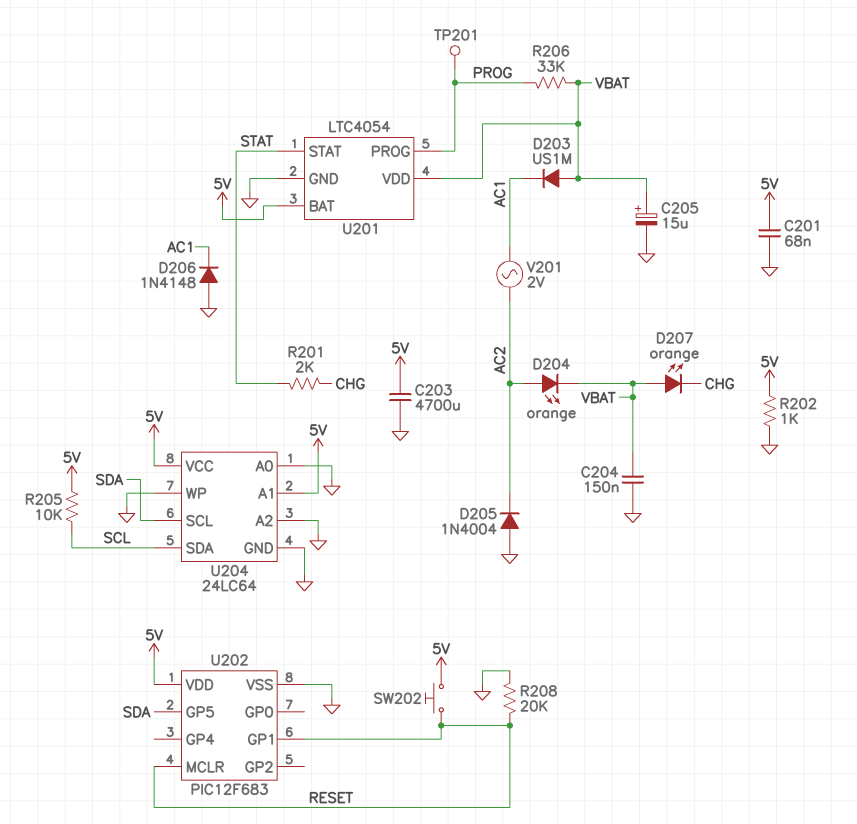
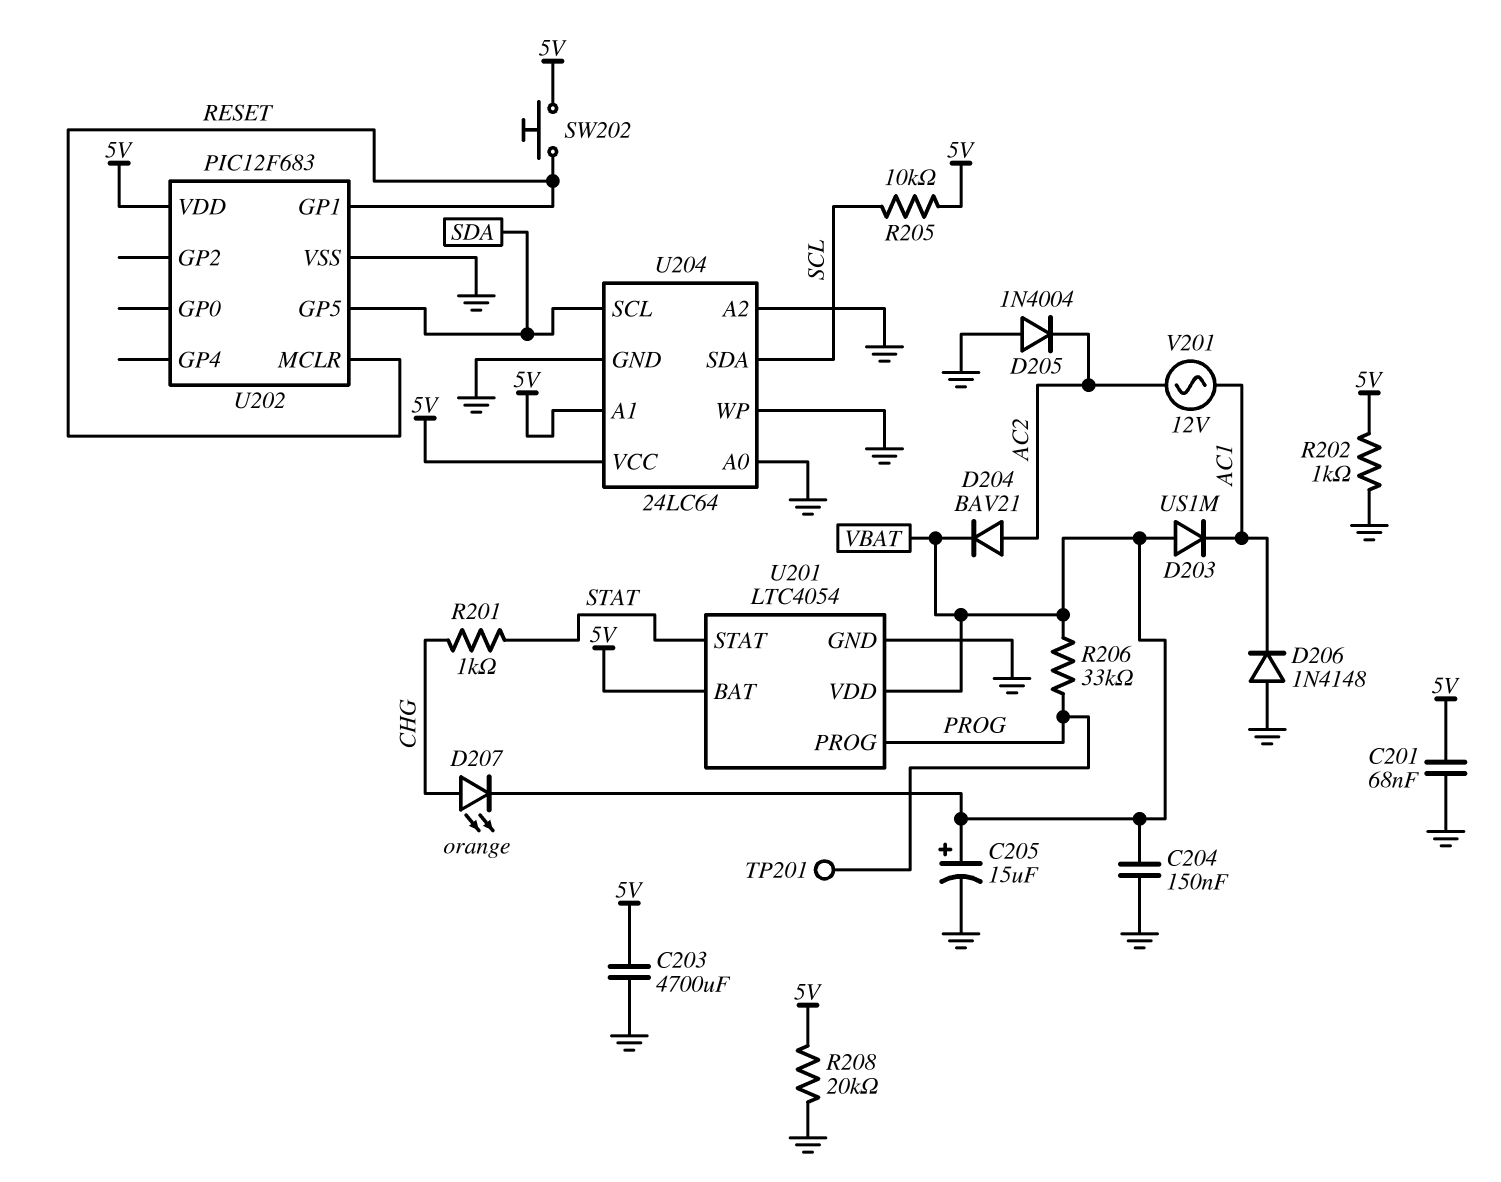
D204: LED orange (A AC2, K VBAT) -> diode BAV21 (A AC2, K VBAT)
D207: LED orange (A VBAT, K CHG) -> LED orange (A CHG, K VBAT)
R201: 2k (CHG, STAT) -> 1k (CHG, STAT)
R208: 20k (GND, RESET) -> 20k (5V, GND)
V201: AC 2V (AC1, AC2) -> AC 12V (AC1, AC2)

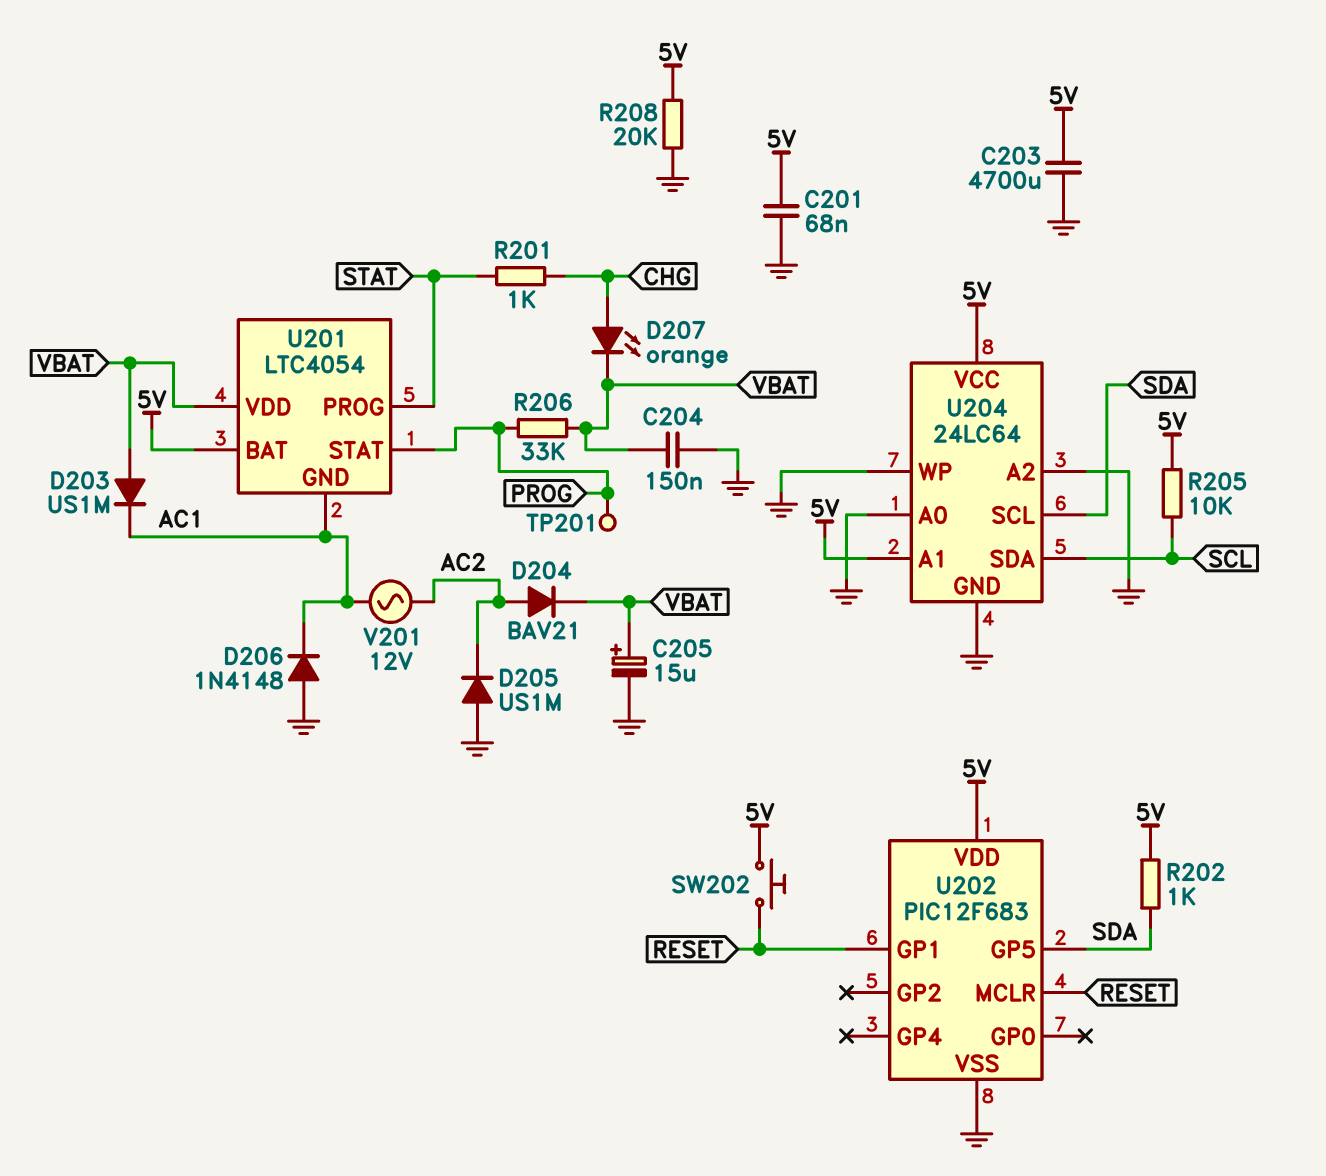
D205: diode 1N4004 (A GND, K AC2) -> diode US1M (A GND, K AC2)
R202: 1k (5V, GND) -> 1k (5V, SDA)
U201 pin GND: GND -> AC1
U201 pin PROG: PROG -> STAT
U201 pin STAT: STAT -> PROG

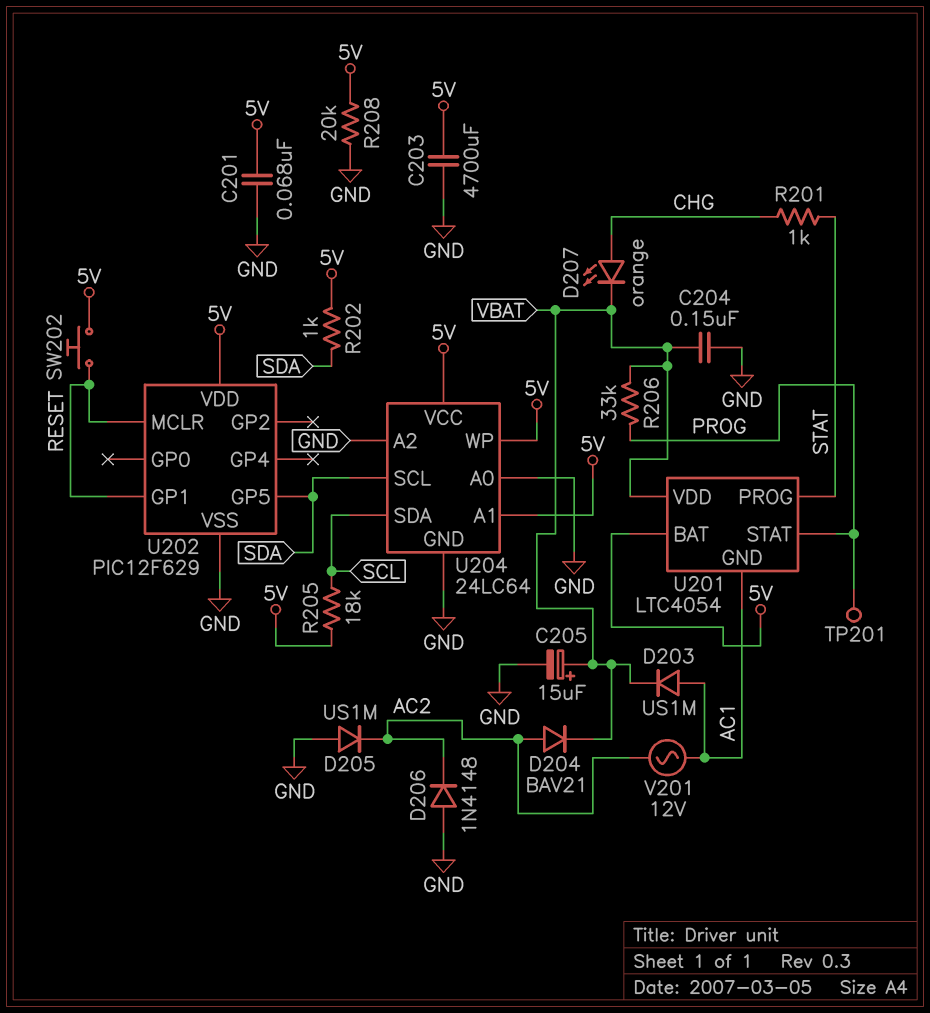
D203: diode US1M (A VBAT, K AC1) -> diode US1M (A AC1, K VBAT)
D206: diode 1N4148 (A GND, K AC1) -> diode 1N4148 (A GND, K AC2)
R205: 10k (5V, SCL) -> 18k (5V, SCL)
U202: PIC12F683 -> PIC12F629
U204 pin WP: GND -> 5V

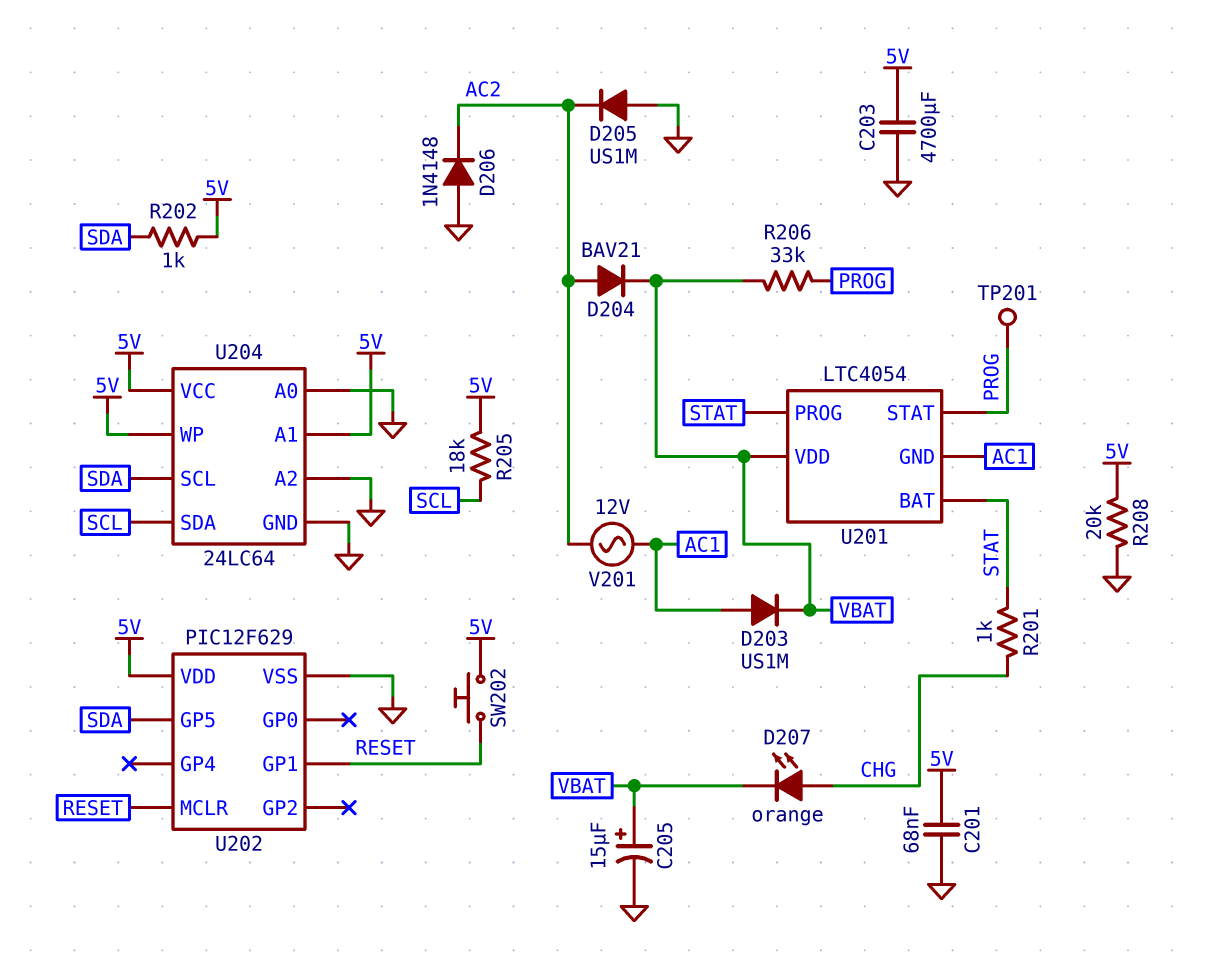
C204: 150nF (GND, VBAT) -> none
U201 pin BAT: 5V -> STAT

